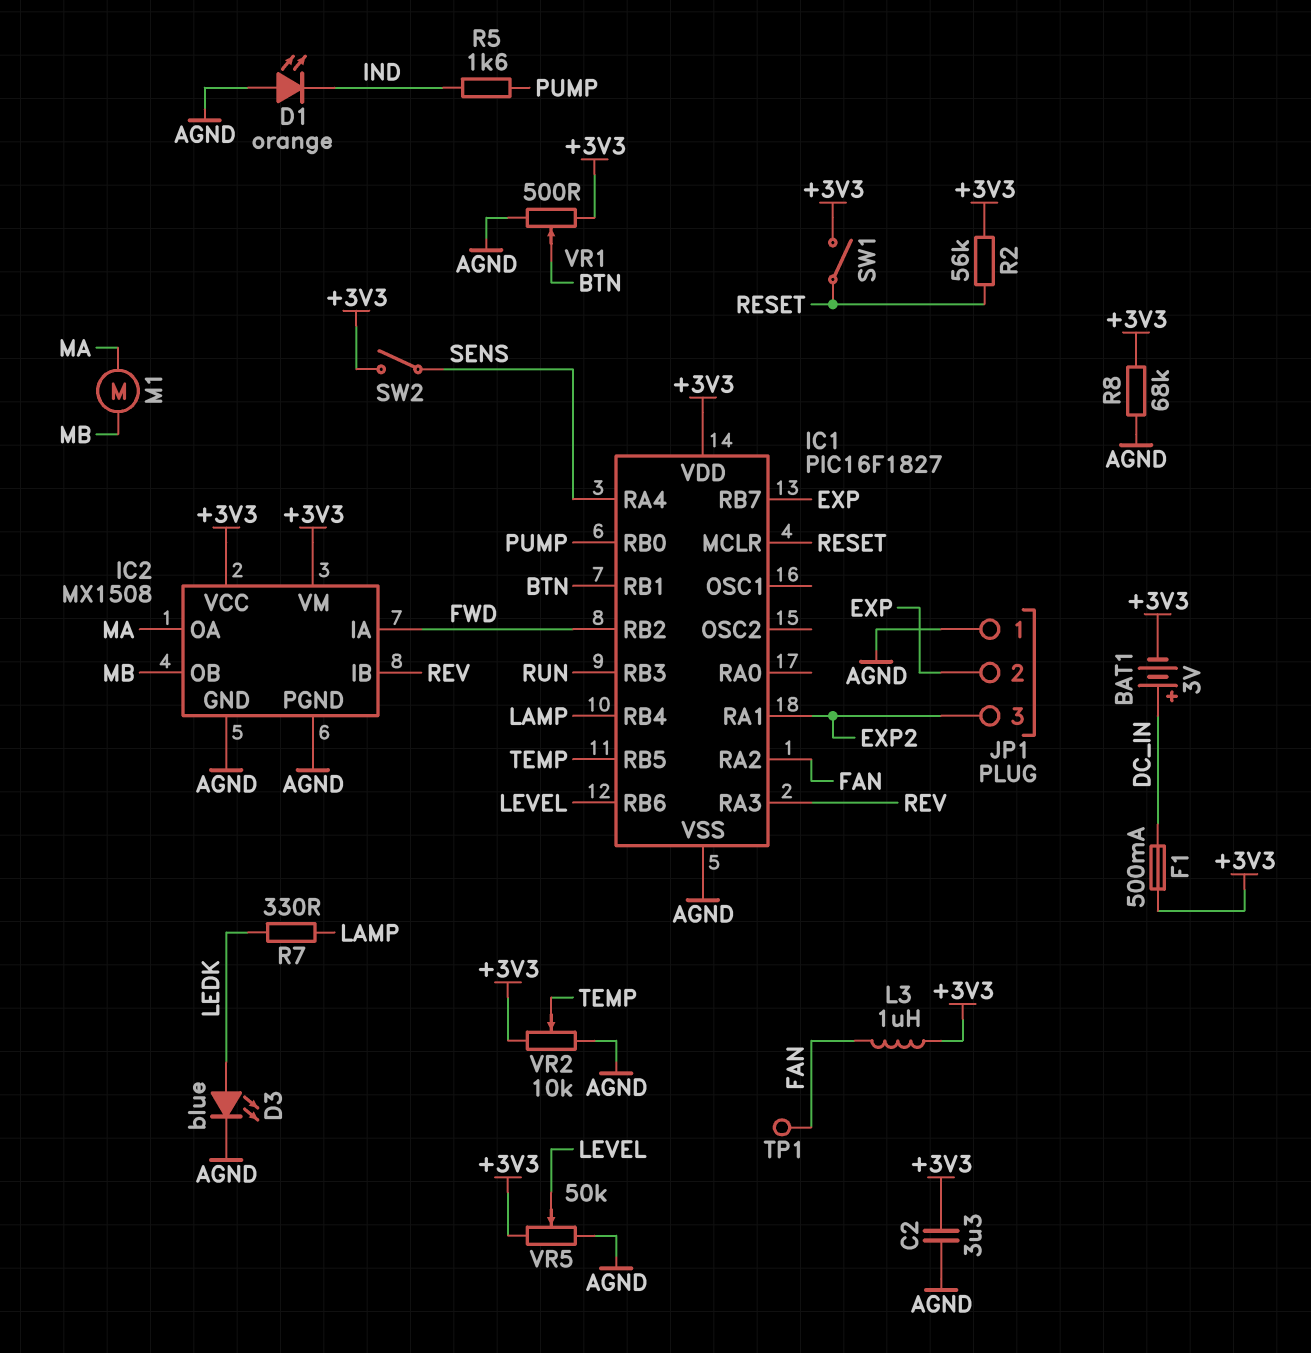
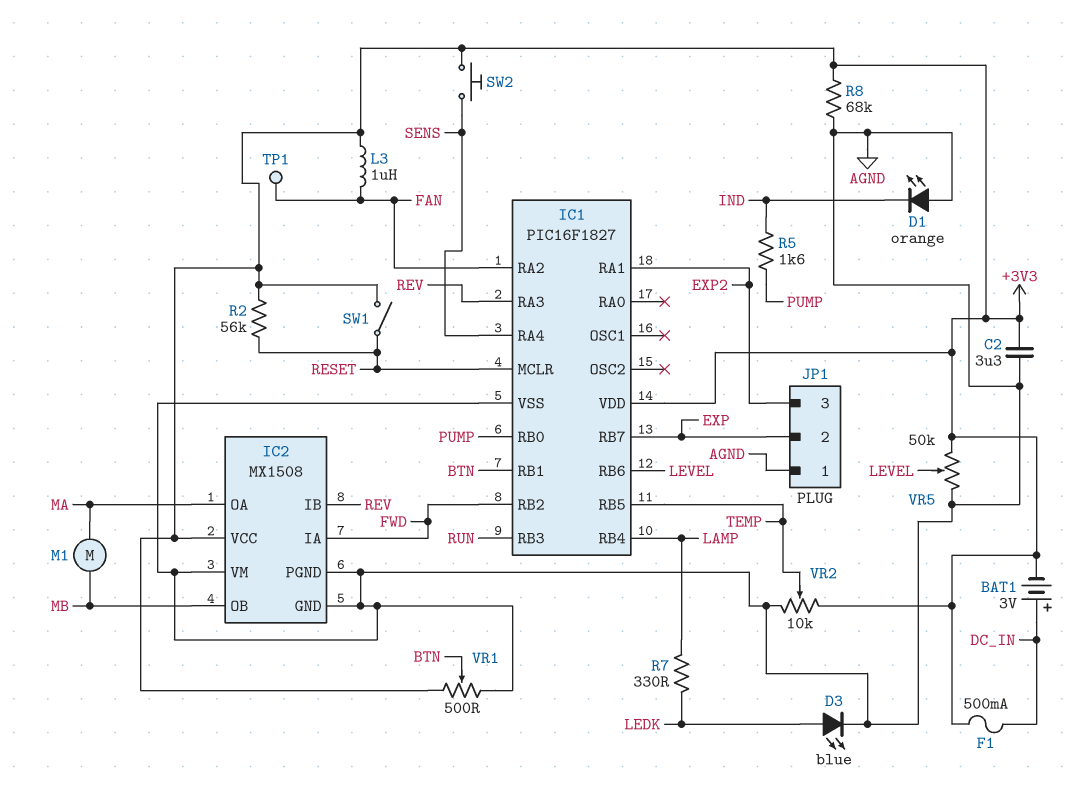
IC2 pin VM: +3V3 -> AGND
SW2: switch (+3V3, SENS) -> button (+3V3, SENS)

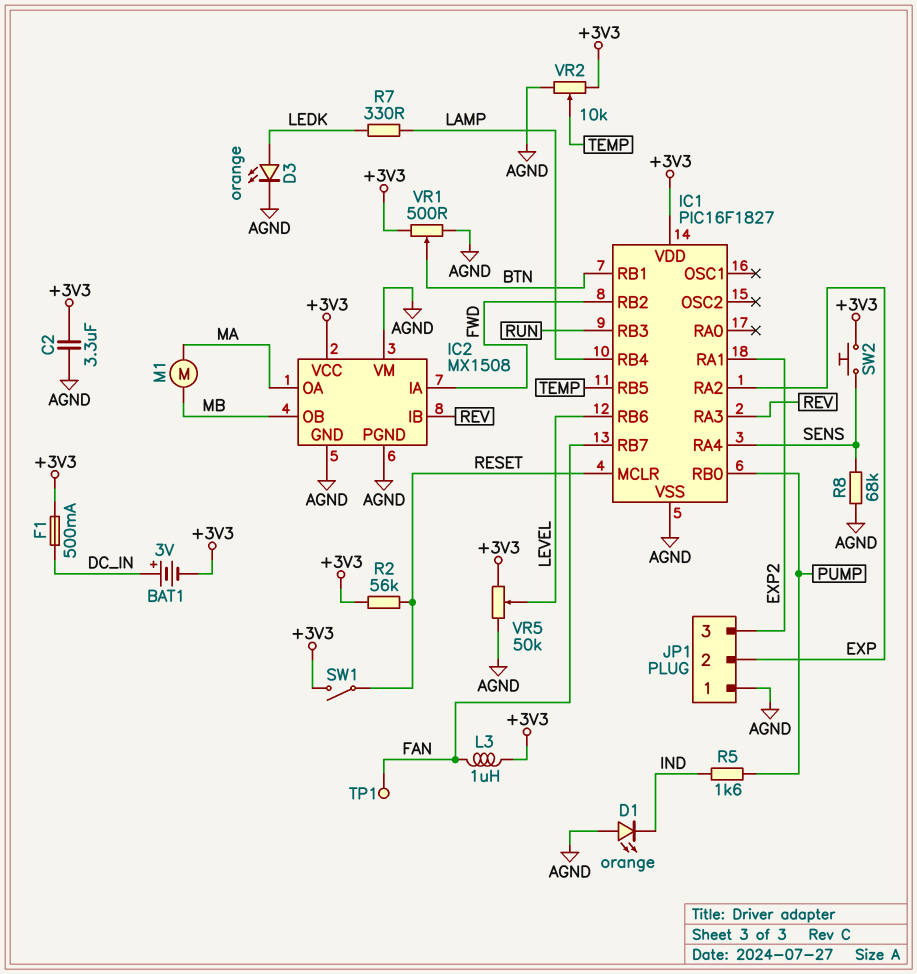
D3: LED blue (A LEDK, K AGND) -> LED orange (A LEDK, K AGND)
IC1 pin RA2: FAN -> EXP
IC1 pin RB7: EXP -> FAN
R8: 68k (+3V3, AGND) -> 68k (AGND, SENS)

